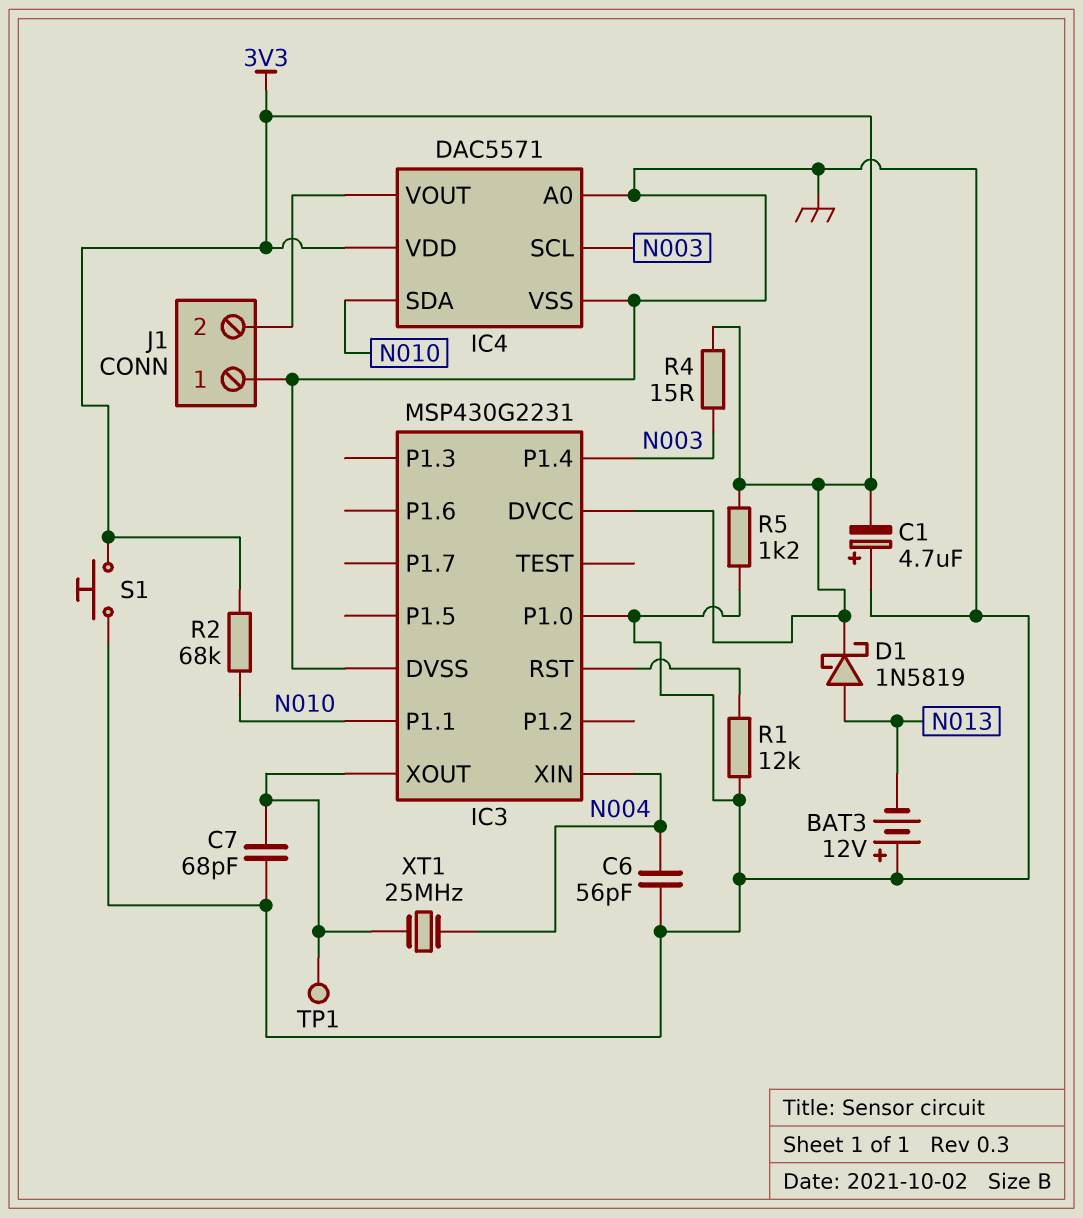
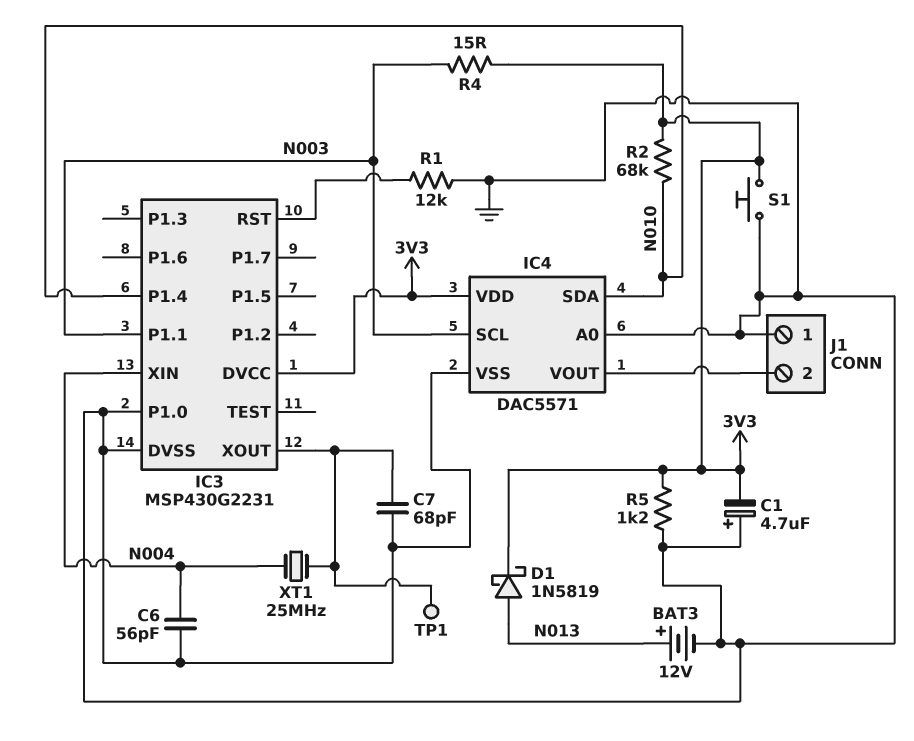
BAT3: 12V (plus GND, minus N013) -> 12V (plus N013, minus GND)
IC3 pin P1.1: N010 -> N003
IC3 pin P1.4: N003 -> N010

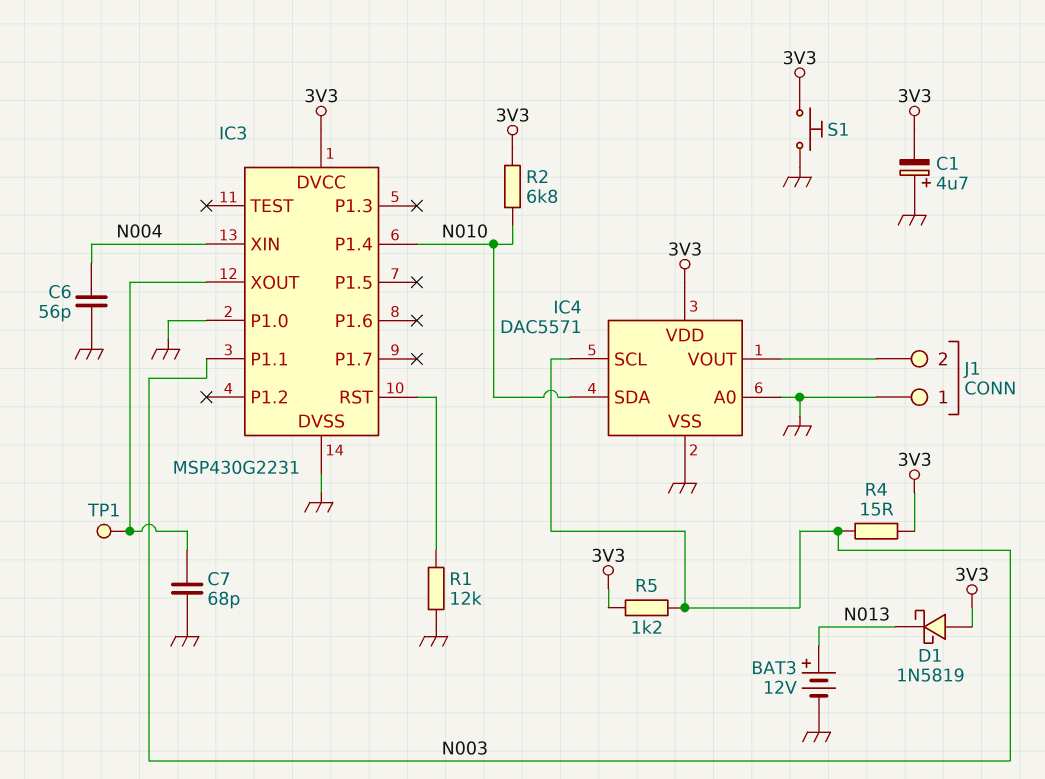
D1: schottky 1N5819 (A N013, K 3V3) -> schottky 1N5819 (A 3V3, K N013)
R2: 68k (3V3, N010) -> 6.8k (3V3, N010)
R5: 1.2k (3V3, GND) -> 1.2k (3V3, N003)
XT1: 25MHz (IC3/XOUT, N004) -> none

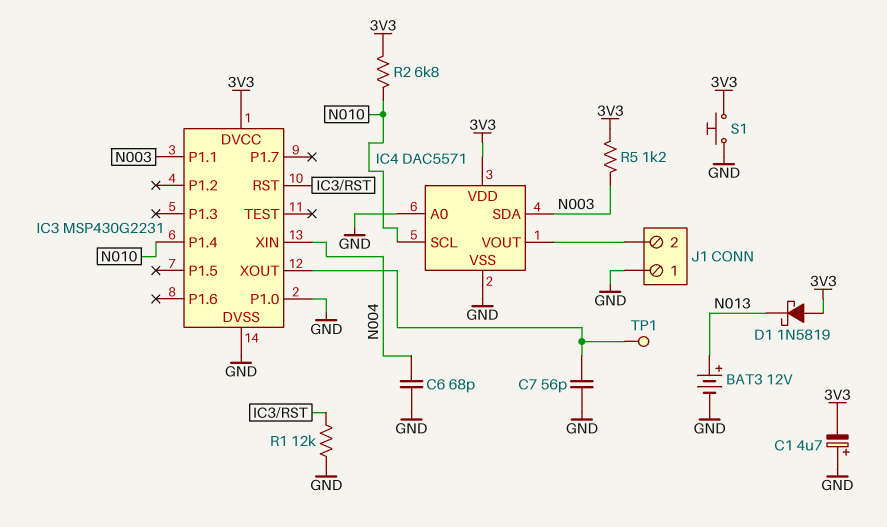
C6: 56pF (GND, N004) -> 68pF (GND, N004)
C7: 68pF (GND, IC3/XOUT) -> 56pF (GND, IC3/XOUT)
IC4 pin SCL: N003 -> N010
IC4 pin SDA: N010 -> N003
R4: 15 (3V3, N003) -> none

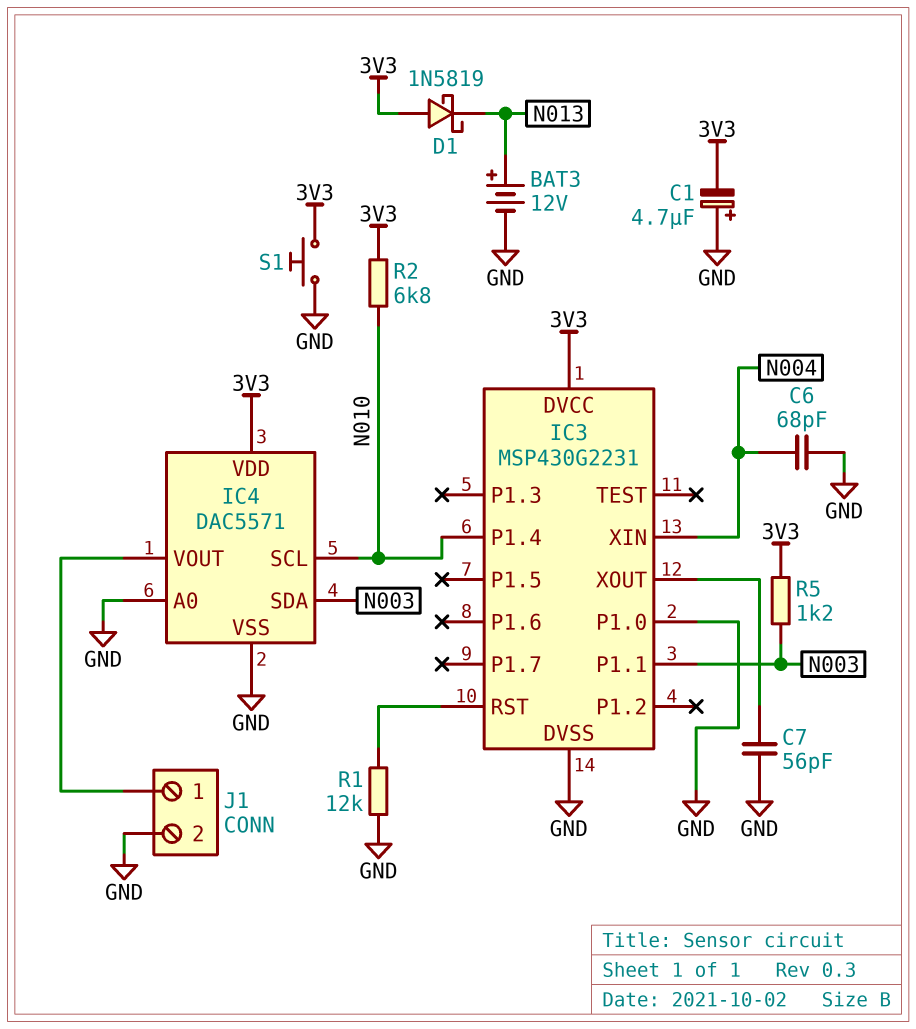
J1 pin 1: GND -> IC4/VOUT
J1 pin 2: IC4/VOUT -> GND
TP1: test point (IC3/XOUT) -> none

